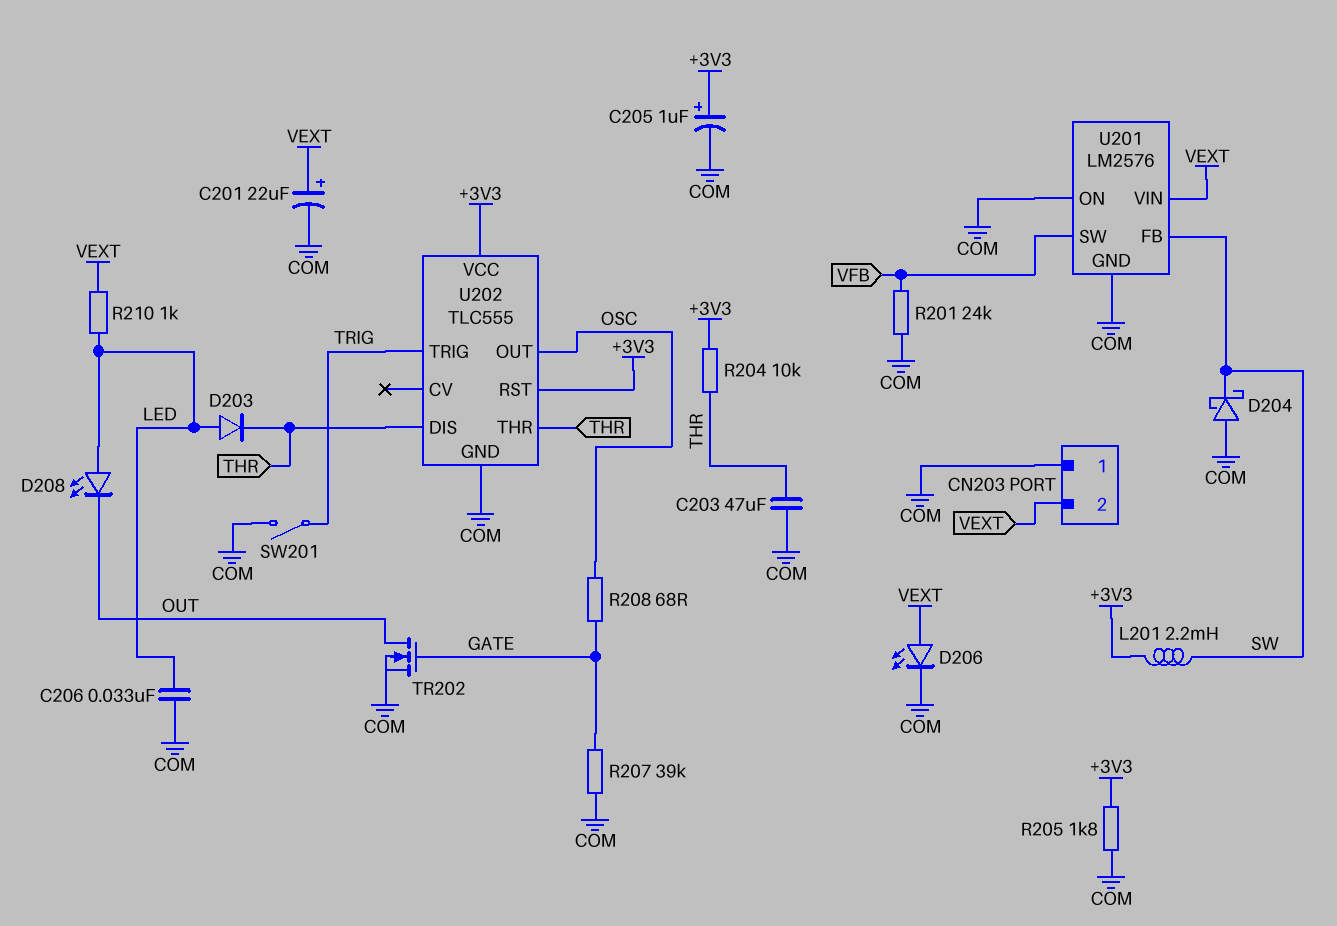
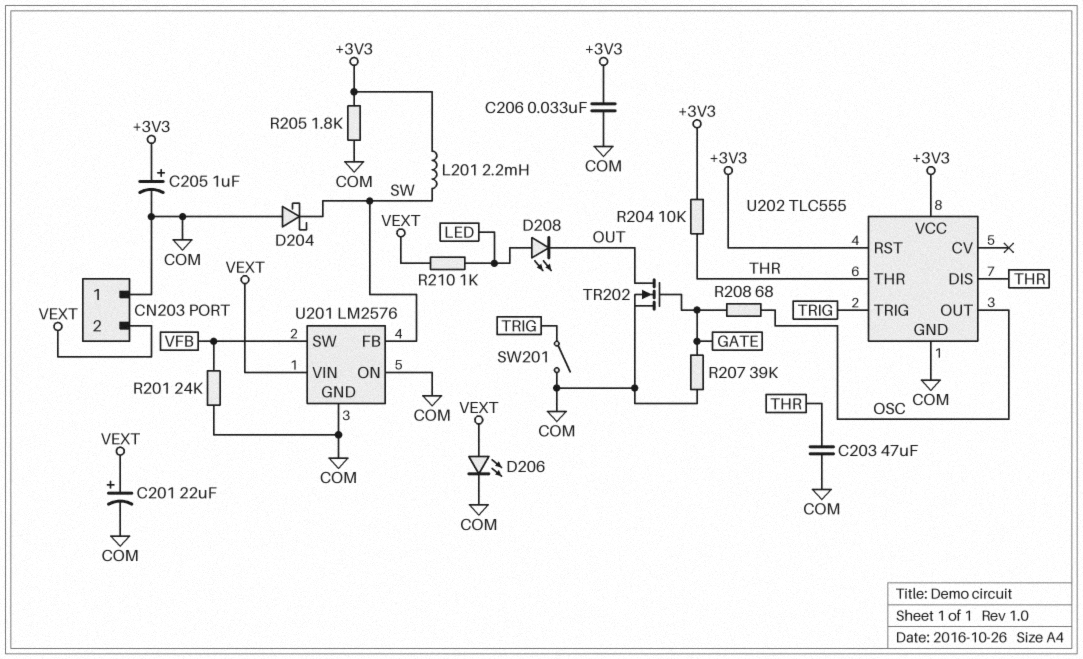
C206: 33nF (COM, LED) -> 33nF (+3V3, COM)
D203: diode (A LED, K THR) -> none

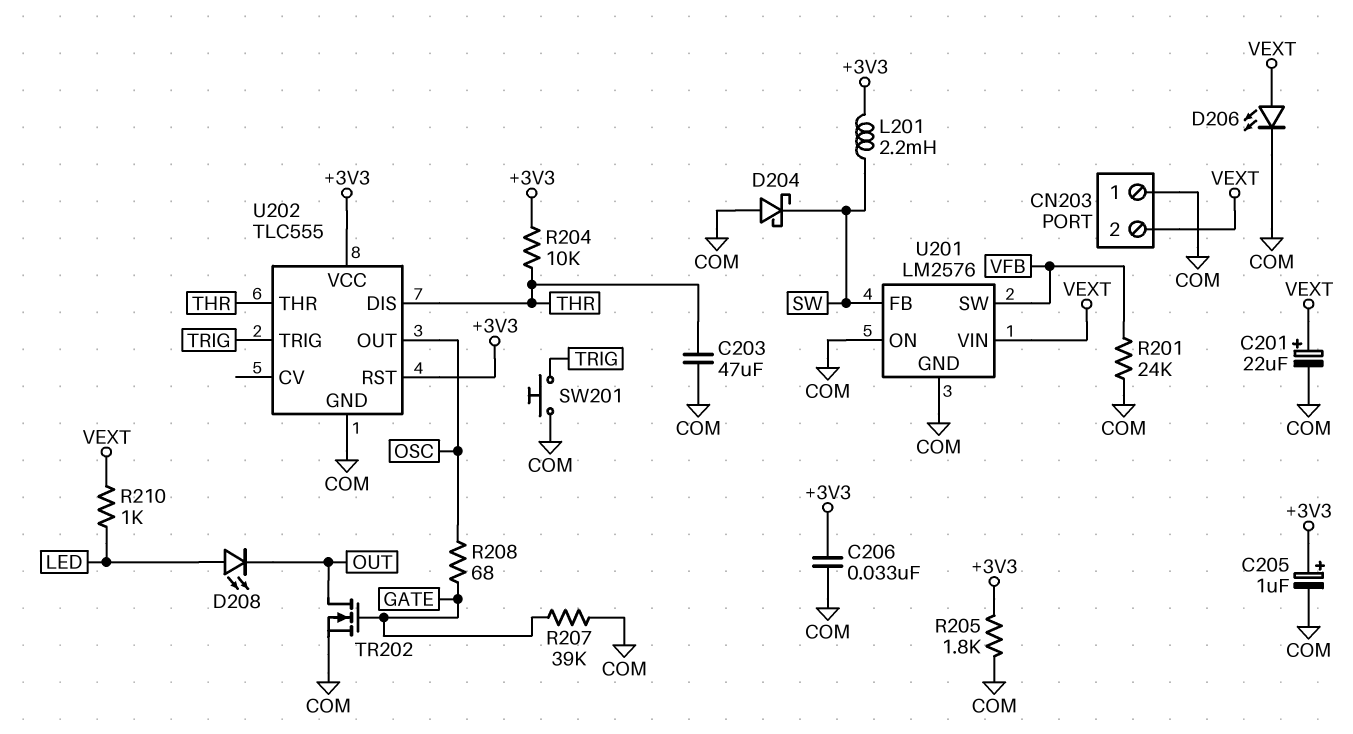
SW201: switch (COM, TRIG) -> button (COM, TRIG)

